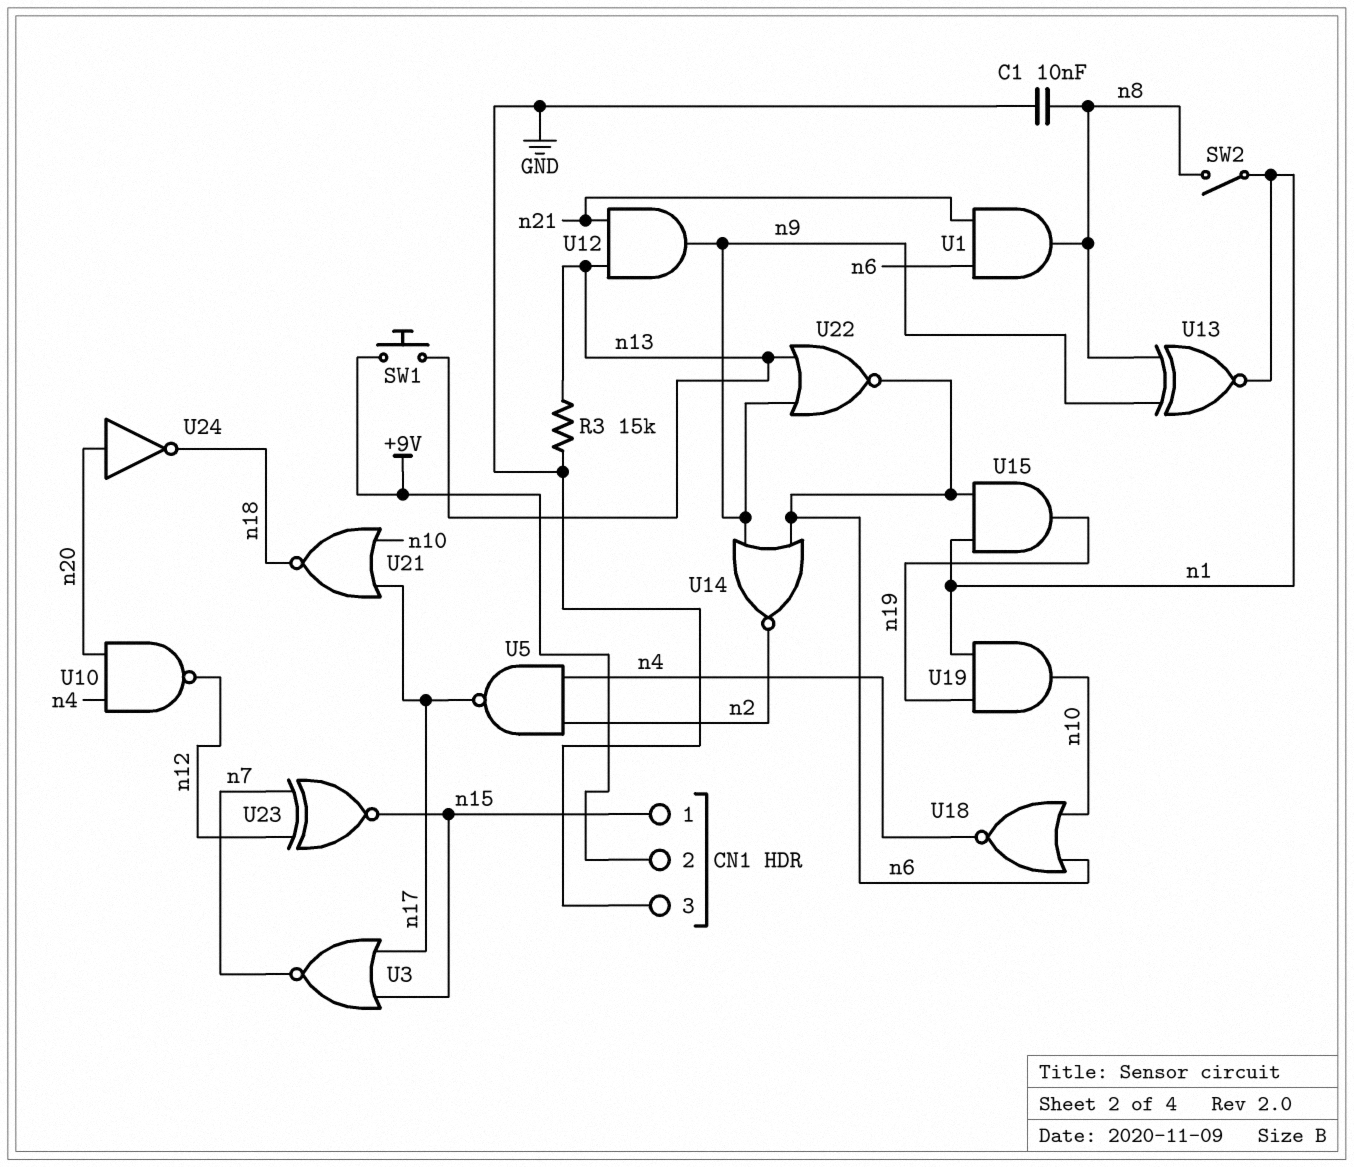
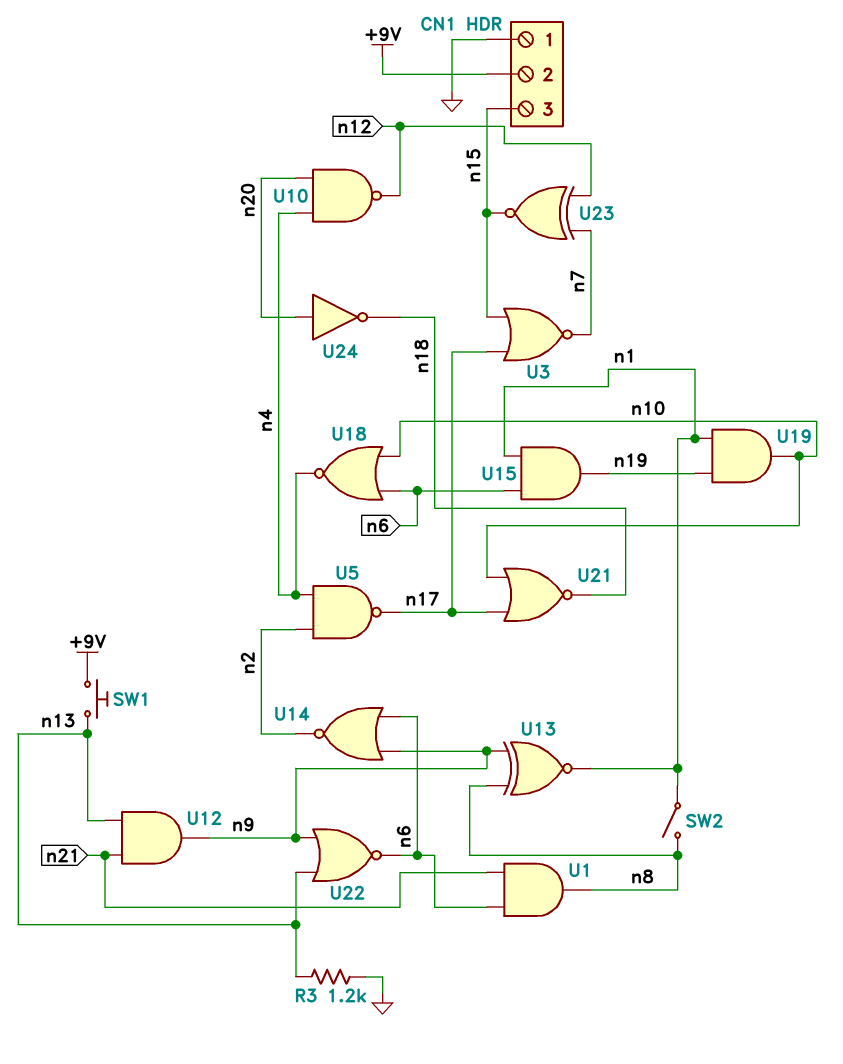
C1: 10nF (GND, n8) -> none
CN1 pin 1: n15 -> GND
CN1 pin 3: GND -> n15
R3: 15k (GND, n13) -> 1.2k (GND, n13)

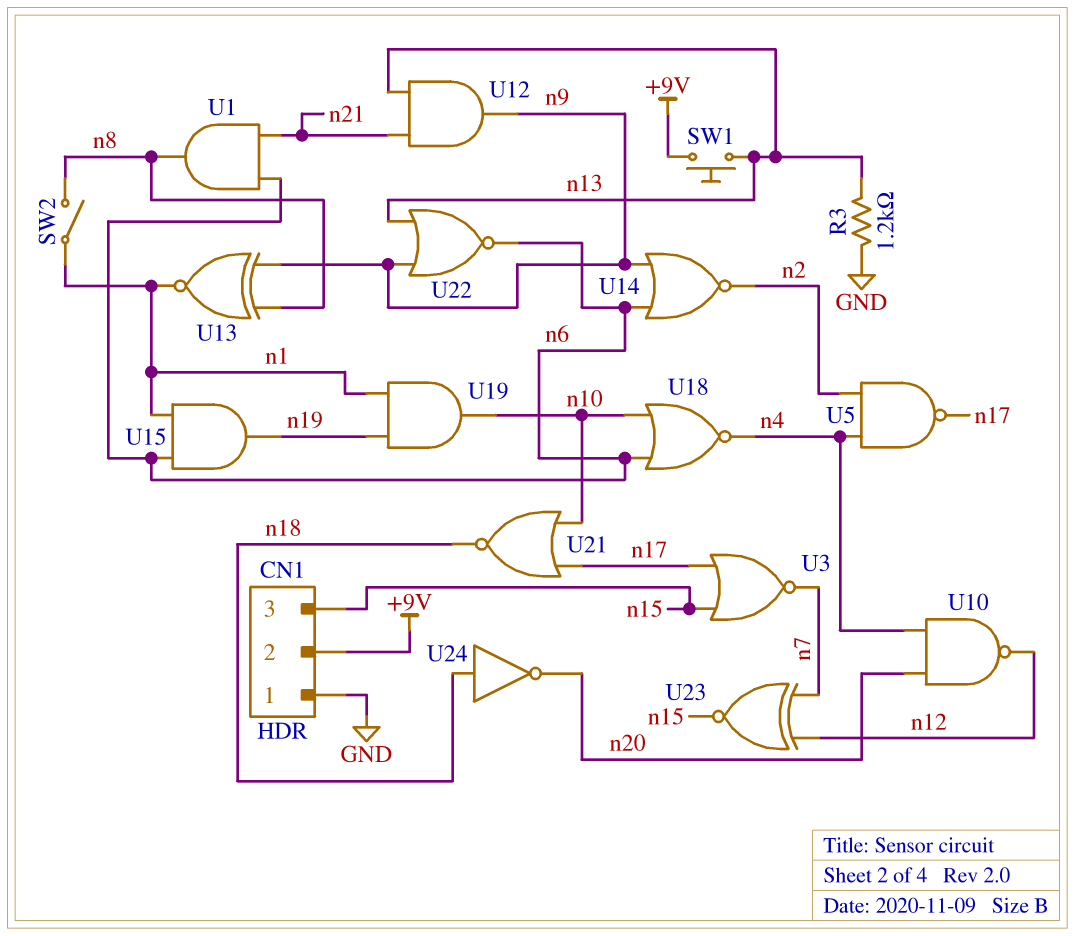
U24: NOT (in n20, out n18) -> NOT (in n18, out n20)

